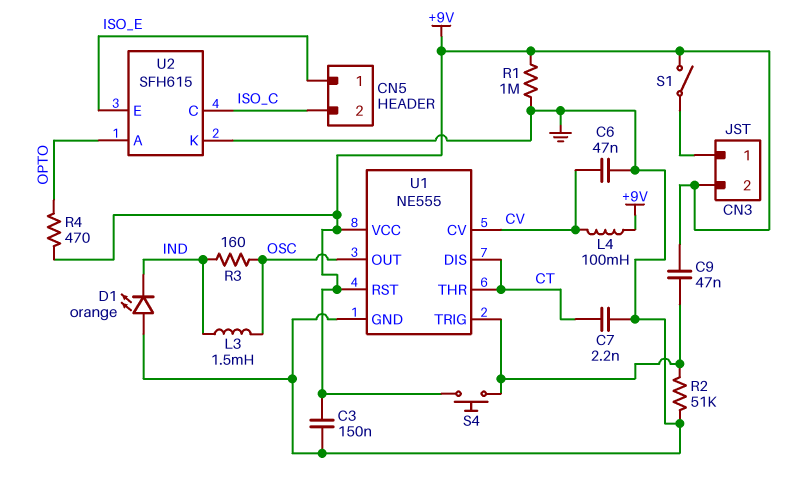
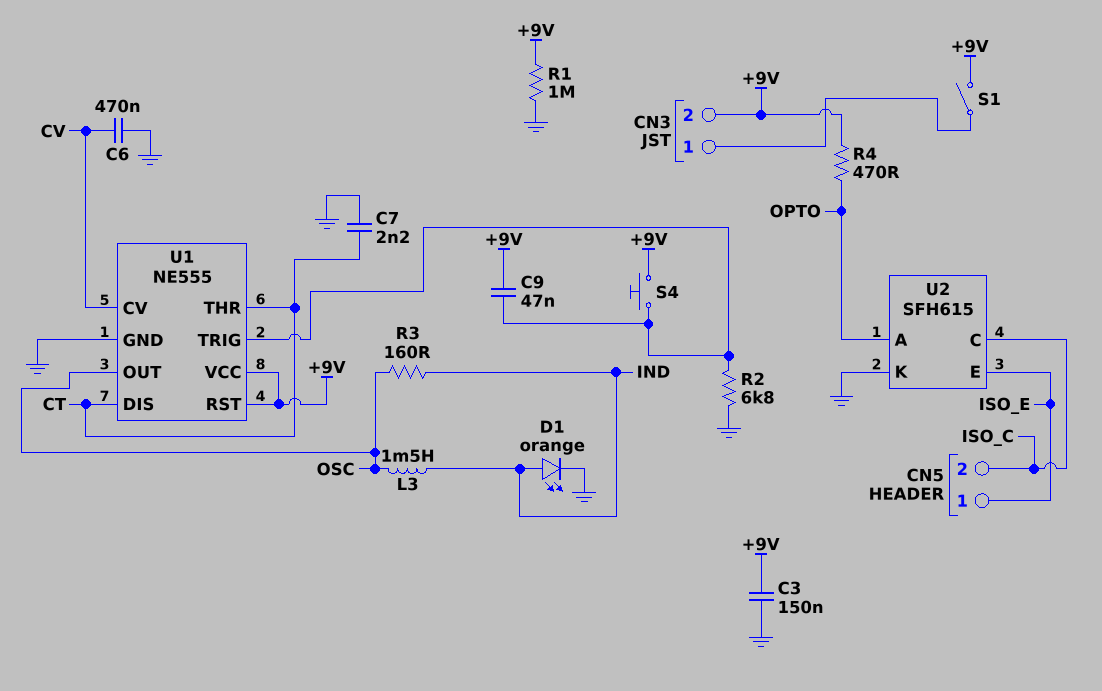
C6: 47nF (CV, GND) -> 470nF (CV, GND)
D1: LED orange (A GND, K IND) -> LED orange (A IND, K GND)
L4: 100mH (+9V, CV) -> none
R2: 51k (GND, U1/TRIG) -> 6.8k (GND, U1/TRIG)

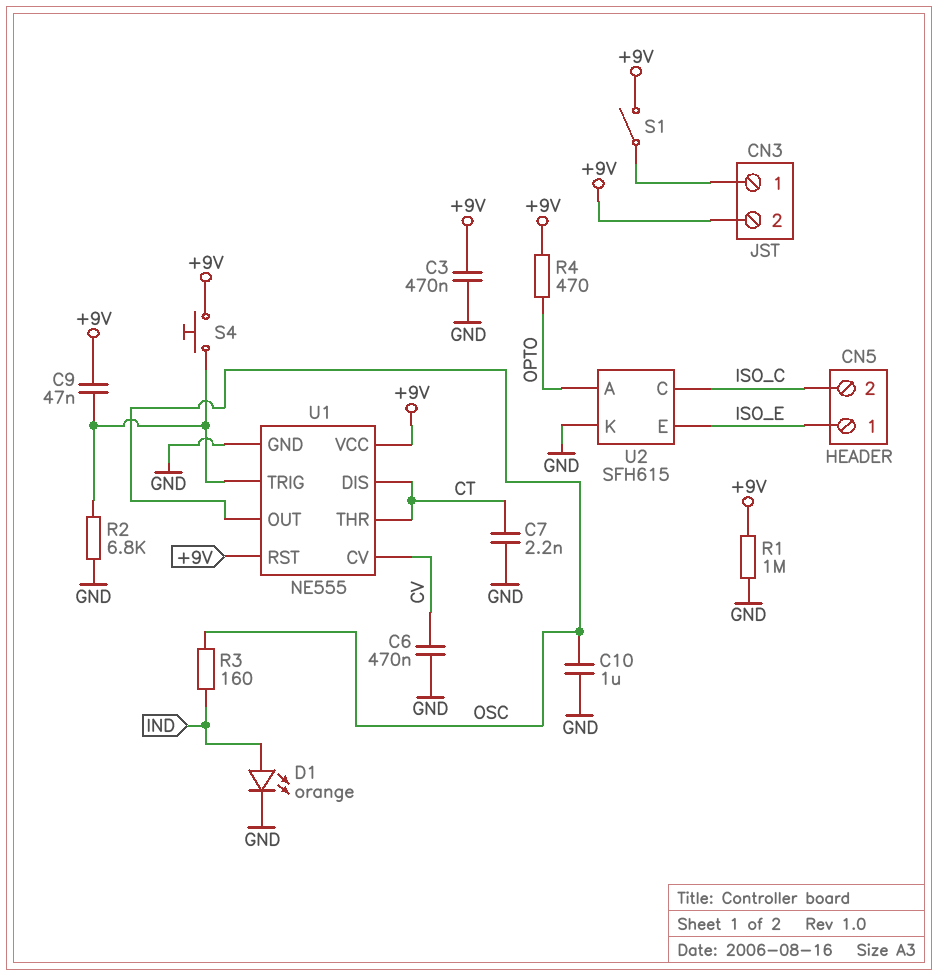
C3: 150nF (+9V, GND) -> 470nF (+9V, GND)
C10: none -> 1uF (GND, OSC)
L3: 1.5mH (IND, OSC) -> none

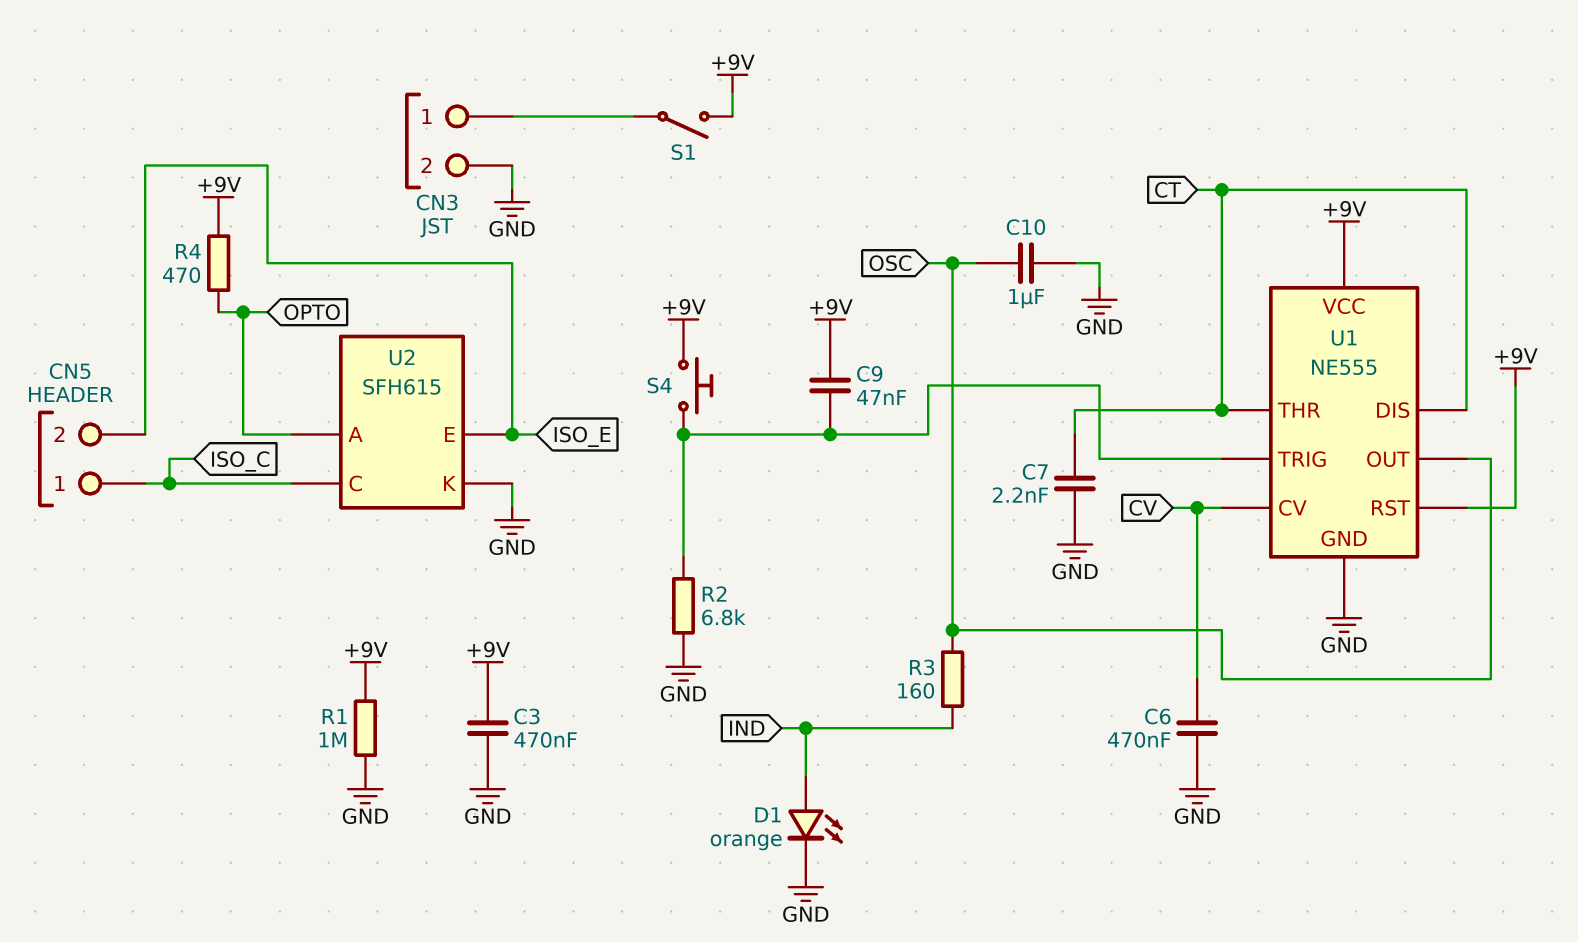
CN3 pin 2: +9V -> GND
CN5 pin 1: ISO_E -> ISO_C
CN5 pin 2: ISO_C -> ISO_E

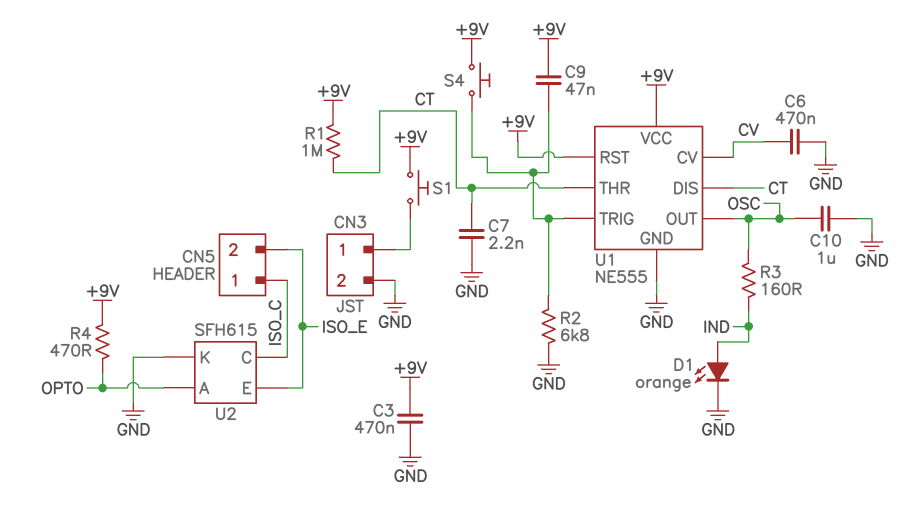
R1: 1M (+9V, GND) -> 1M (+9V, CT)
S1: switch (+9V, CN3/1) -> button (+9V, CN3/1)

